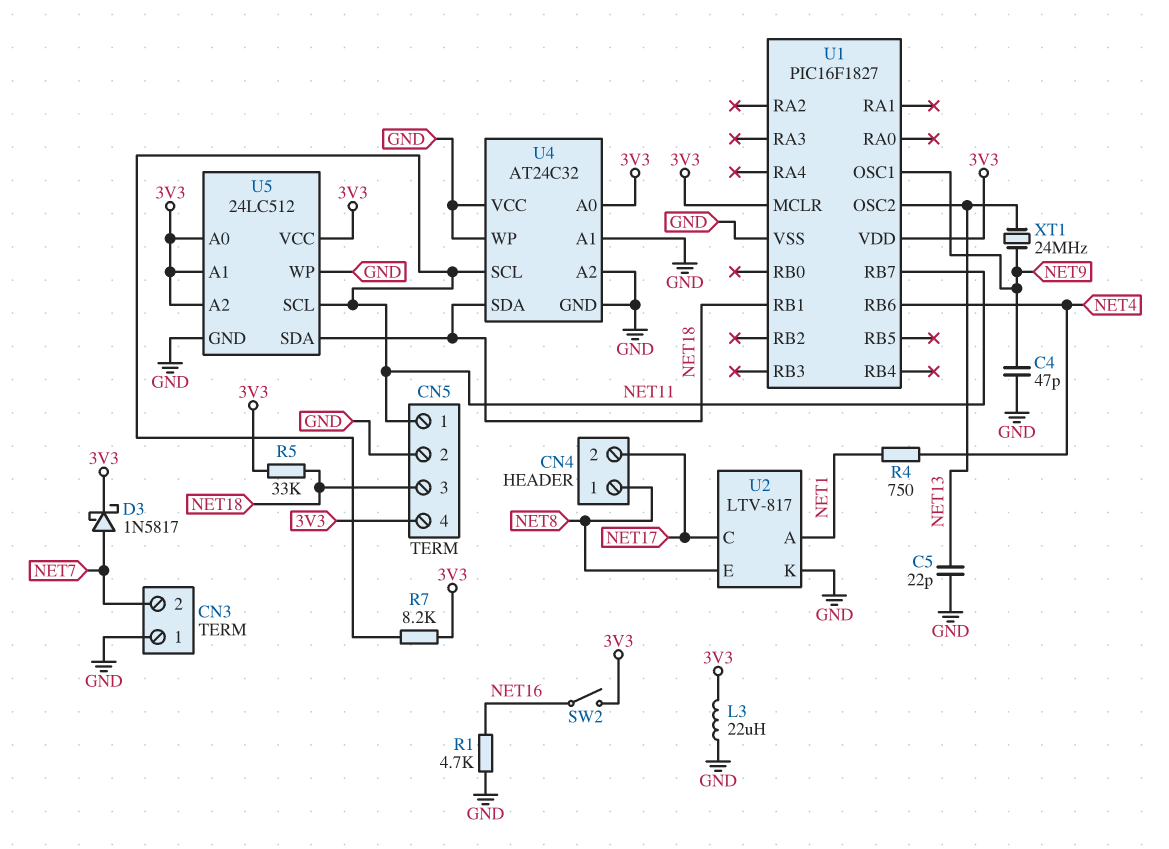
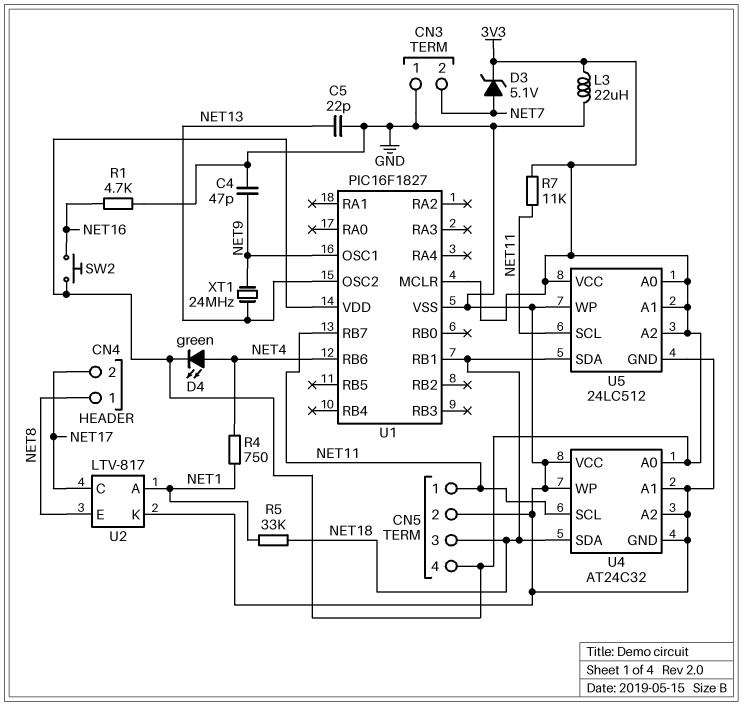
D3: schottky 1N5817 (A NET7, K 3V3) -> zener 5.1V (A NET7, K 3V3)
D4: none -> LED green (A NET4, K 3V3)
R5: 33k (3V3, NET18) -> 33k (NET1, NET18)
R7: 8.2k (3V3, NET11) -> 11k (3V3, NET11)
SW2: switch (3V3, NET16) -> button (3V3, NET16)

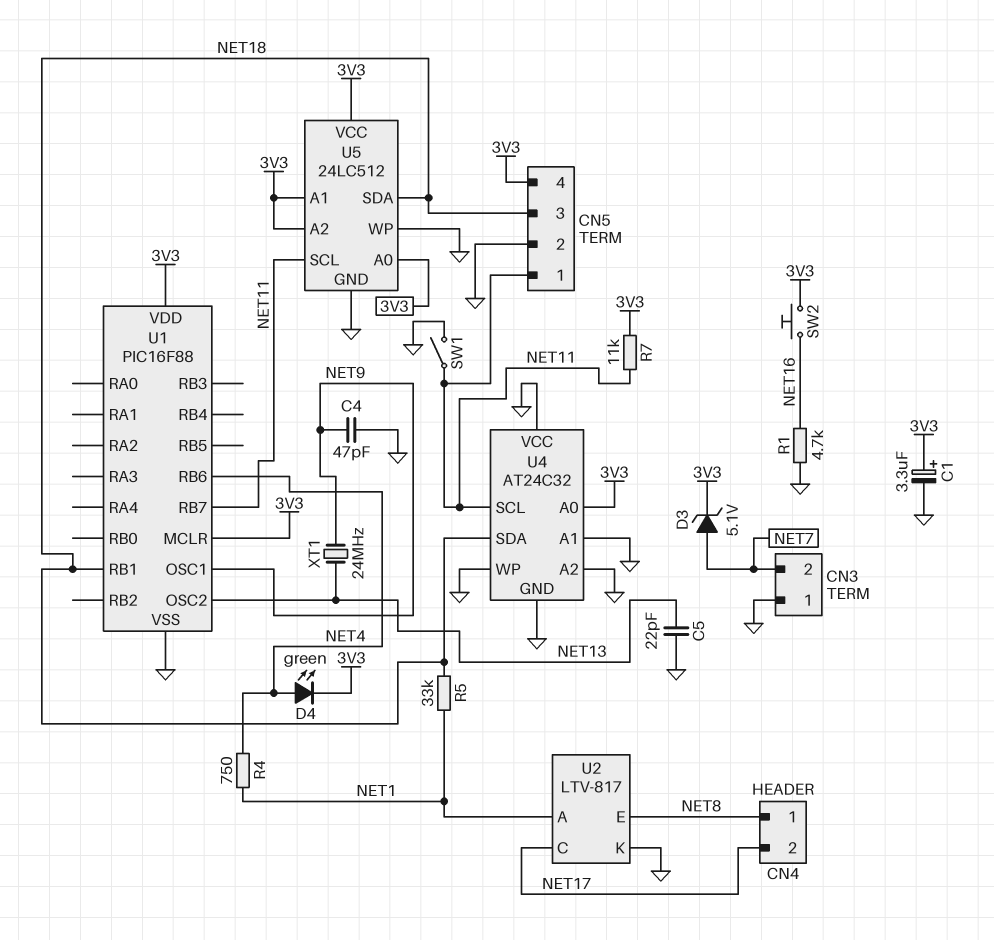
C1: none -> 3.3uF (plus 3V3, minus GND)
L3: 22uH (3V3, GND) -> none
SW1: none -> switch (GND, NET11)
U1: PIC16F1827 -> PIC16F88

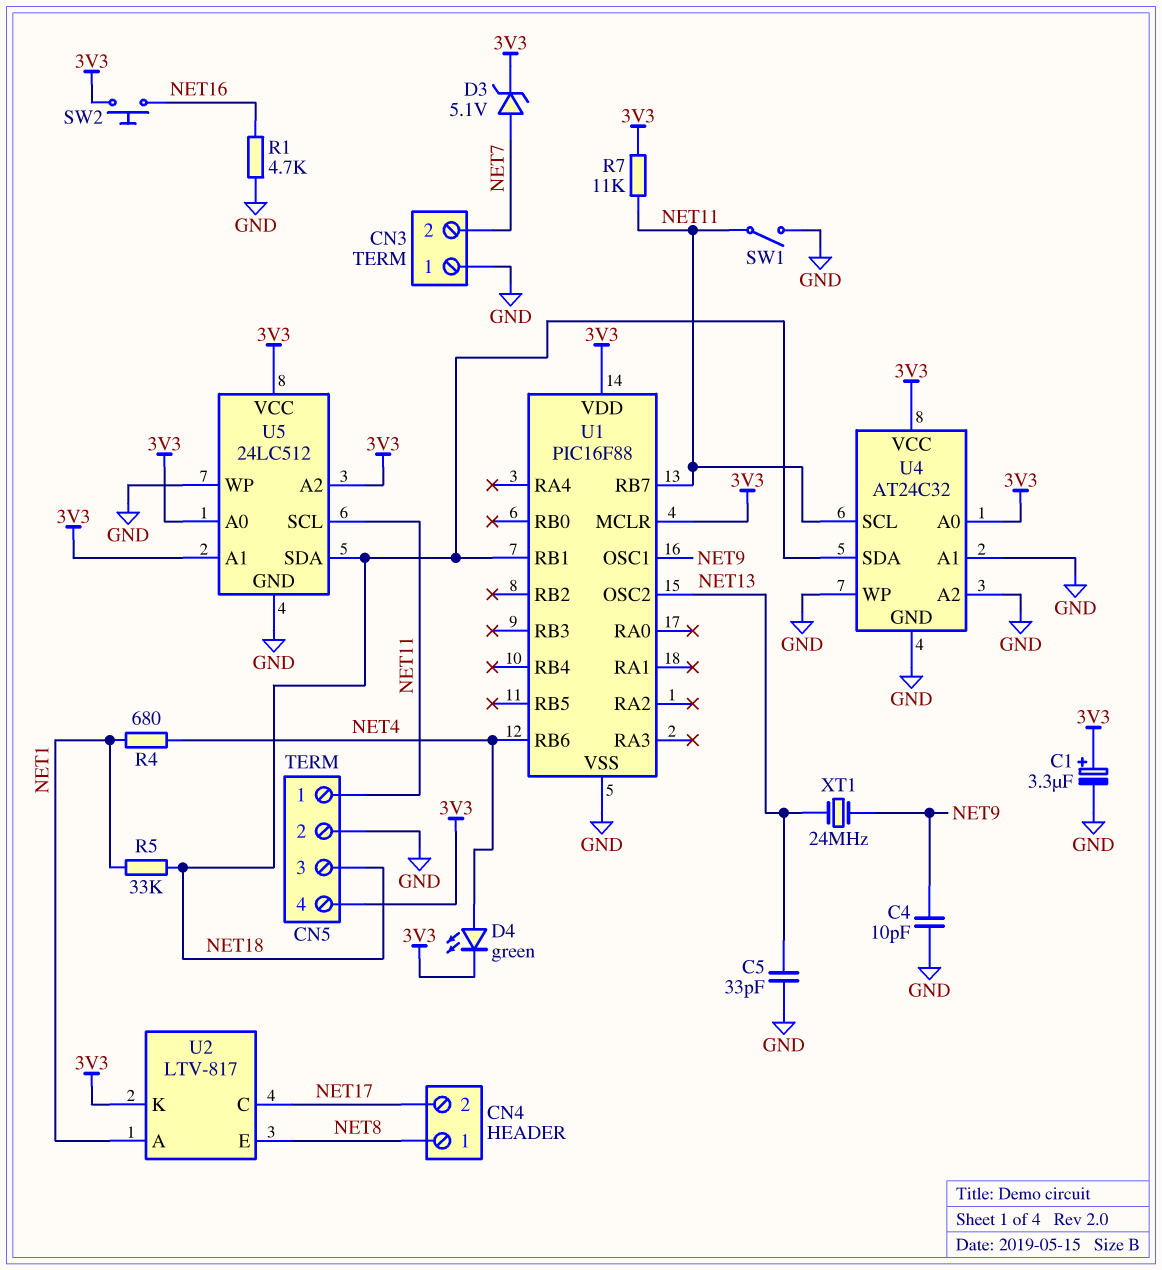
C4: 47pF (GND, NET9) -> 10pF (GND, NET9)
C5: 22pF (GND, NET13) -> 33pF (GND, NET13)
R4: 750 (NET1, NET4) -> 680 (NET1, NET4)
U2 pin K: GND -> 3V3
U4 pin VCC: GND -> 3V3

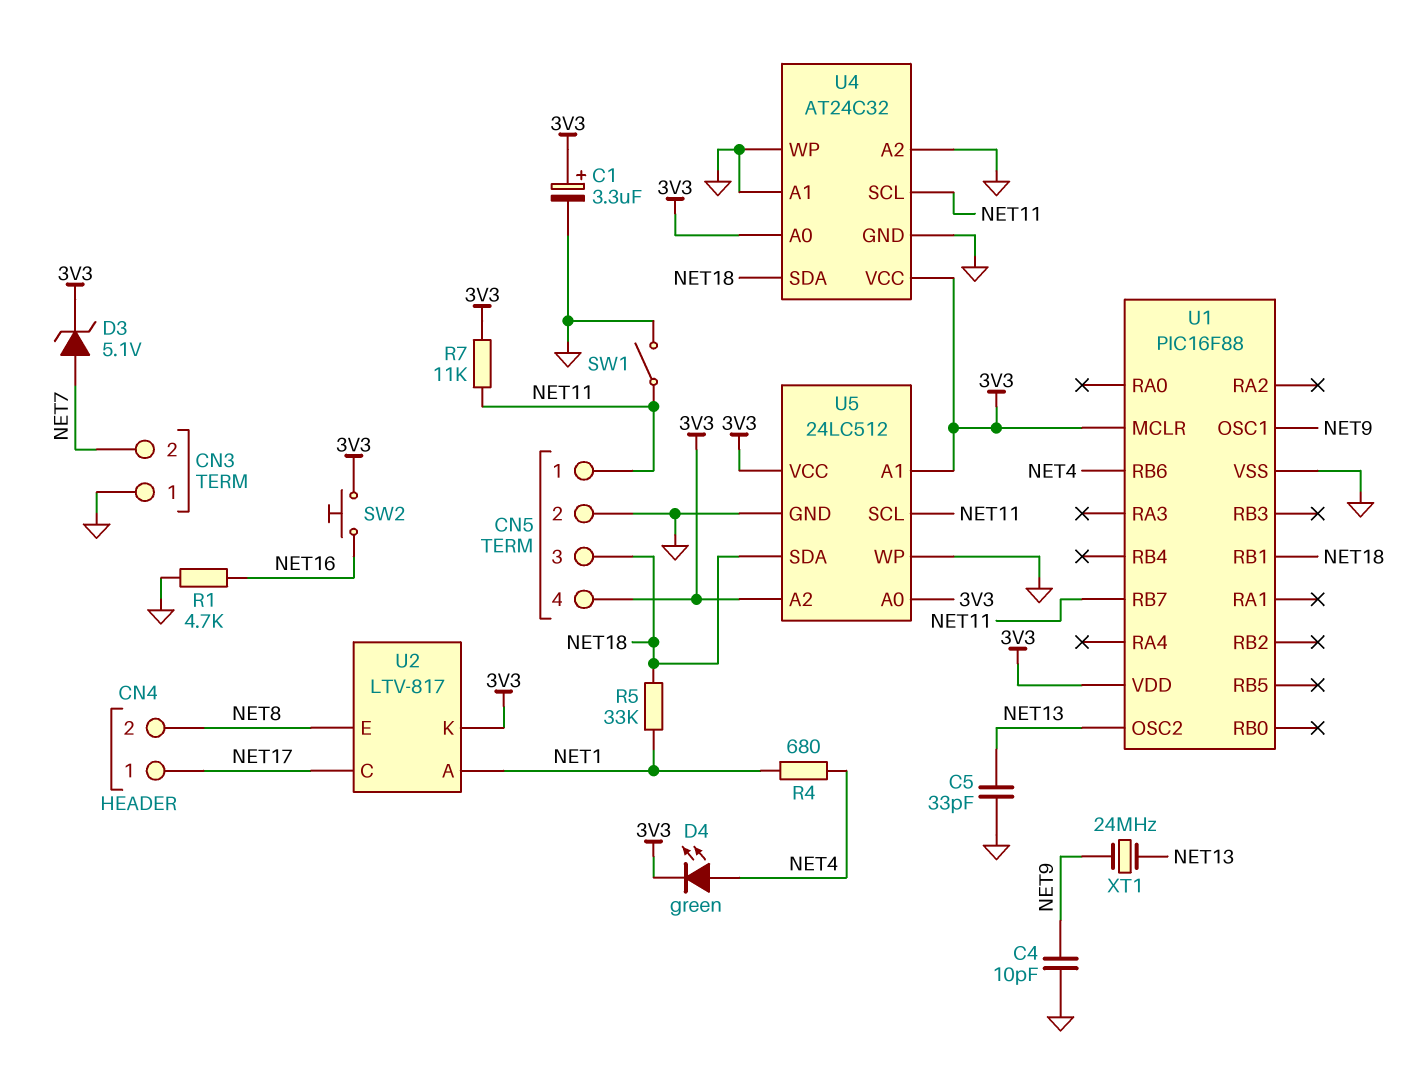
CN4 pin 1: NET8 -> NET17
CN4 pin 2: NET17 -> NET8

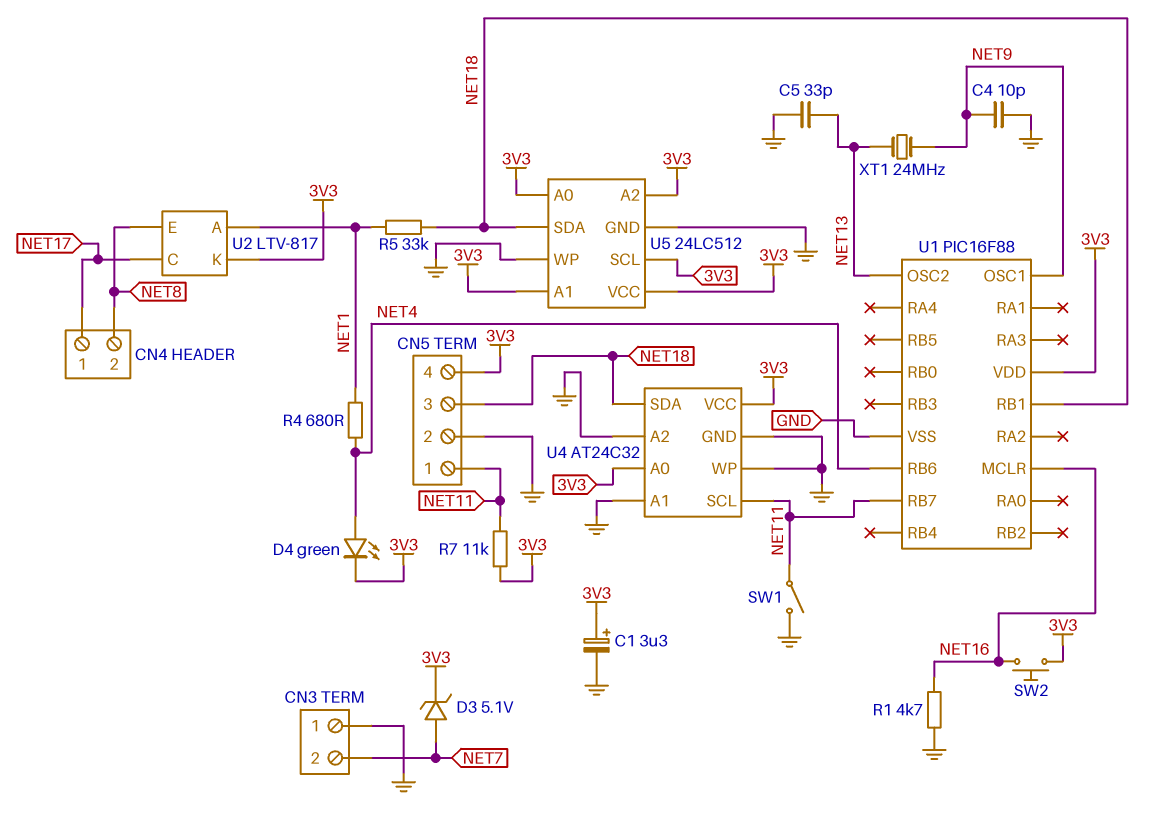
U1 pin MCLR: 3V3 -> NET16
U5 pin SCL: NET11 -> 3V3

